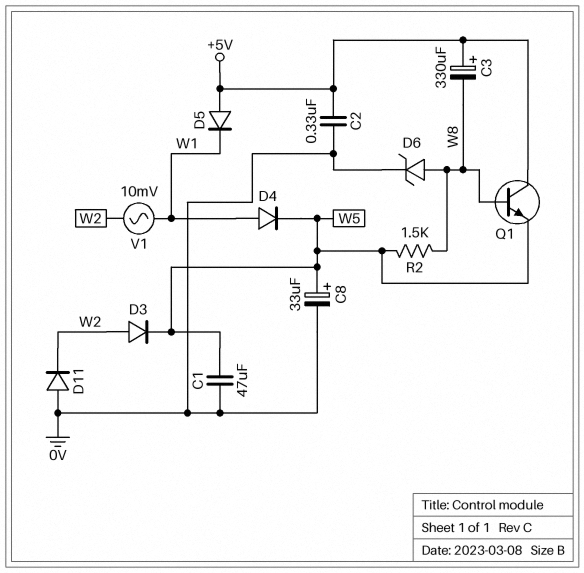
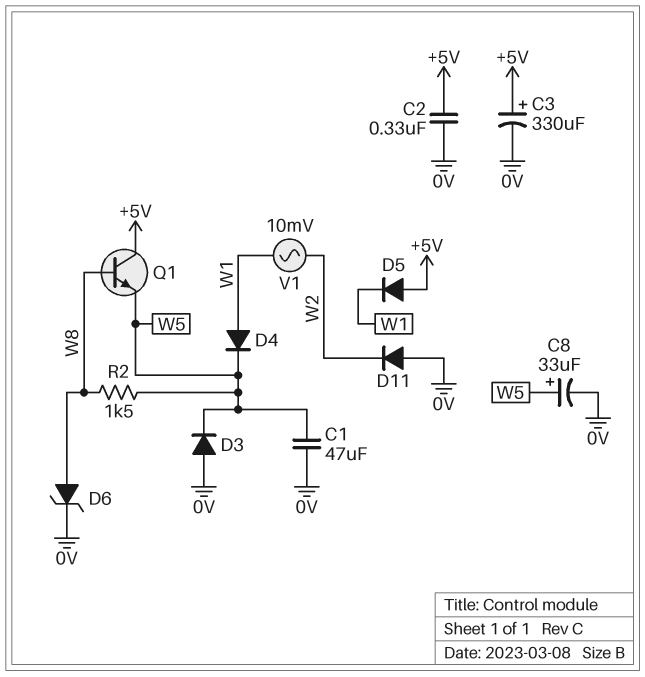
C3: 330uF (plus +5V, minus W8) -> 330uF (plus +5V, minus 0V)
D3: diode (A W2, K W5) -> diode (A 0V, K W5)

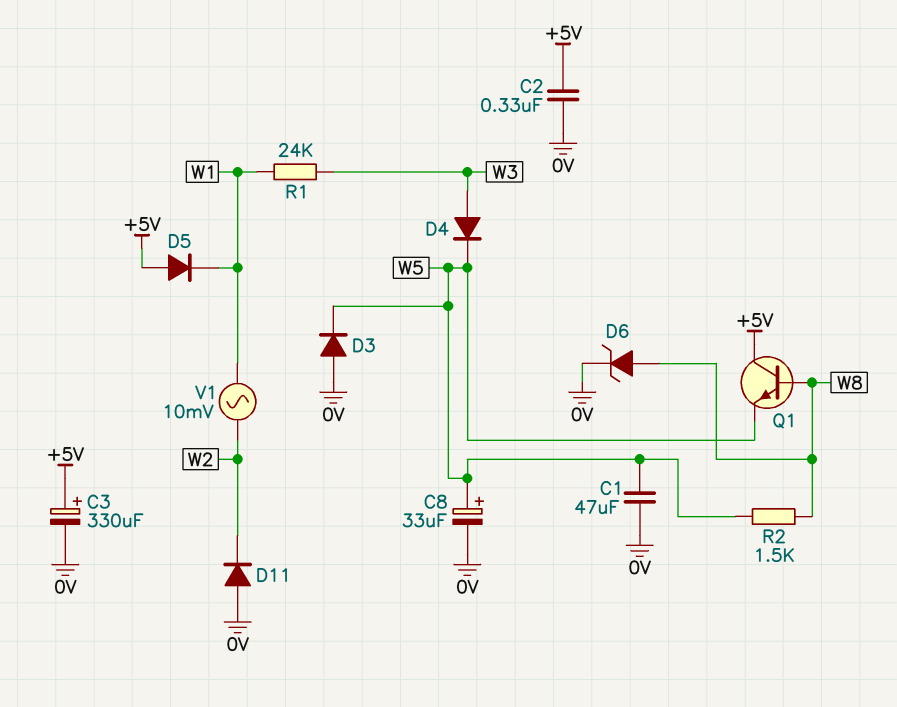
D4: diode (A W1, K W5) -> diode (A W3, K W5)
R1: none -> 24k (W1, W3)

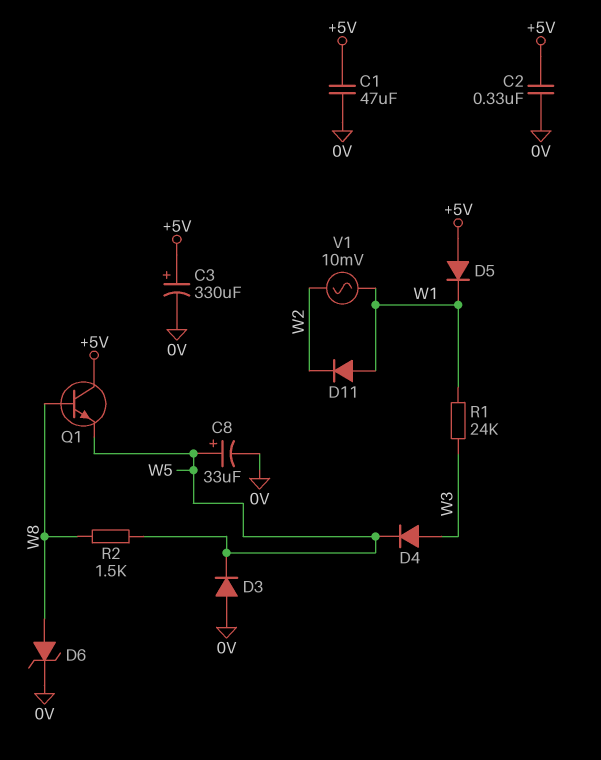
C1: 47uF (0V, W5) -> 47uF (+5V, 0V)
D11: diode (A 0V, K W2) -> diode (A W1, K W2)

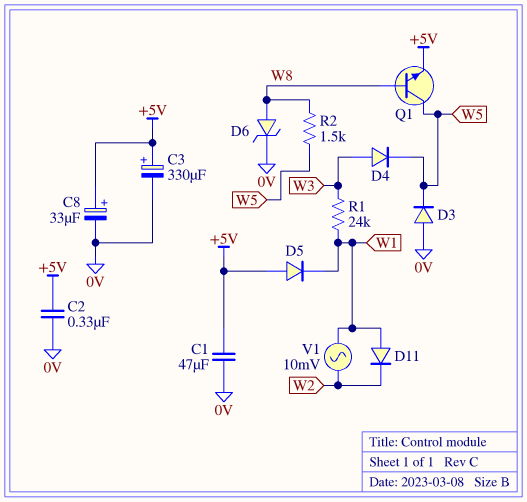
C8: 33uF (plus W5, minus 0V) -> 33uF (plus +5V, minus 0V)
Q1: NPN (B W8, C +5V, E W5) -> NPN (B W8, C W5, E +5V)

